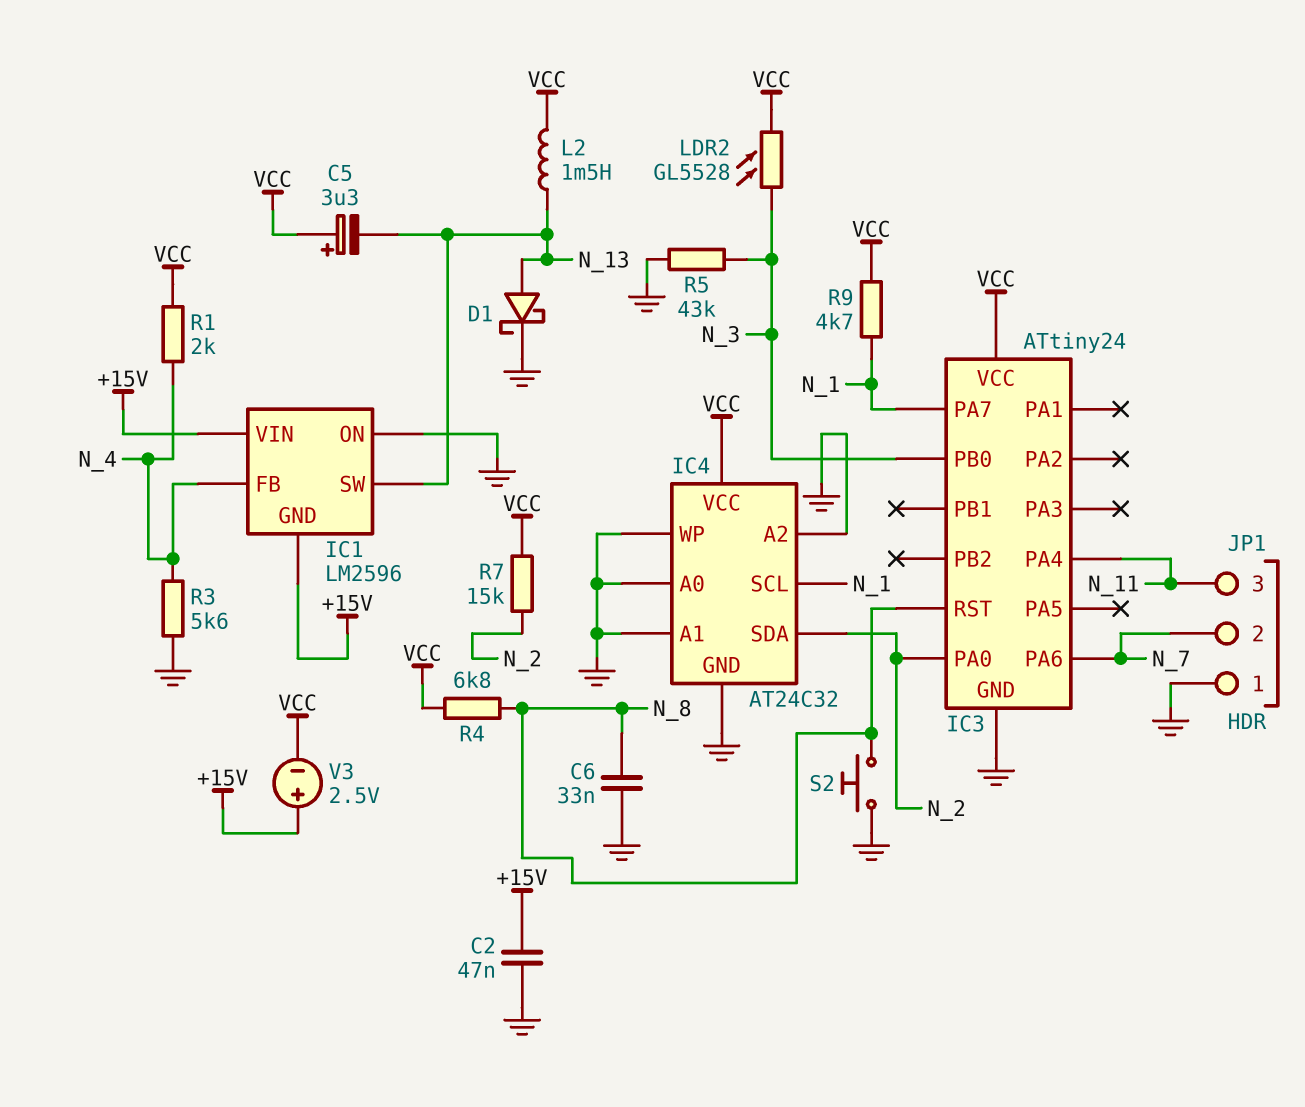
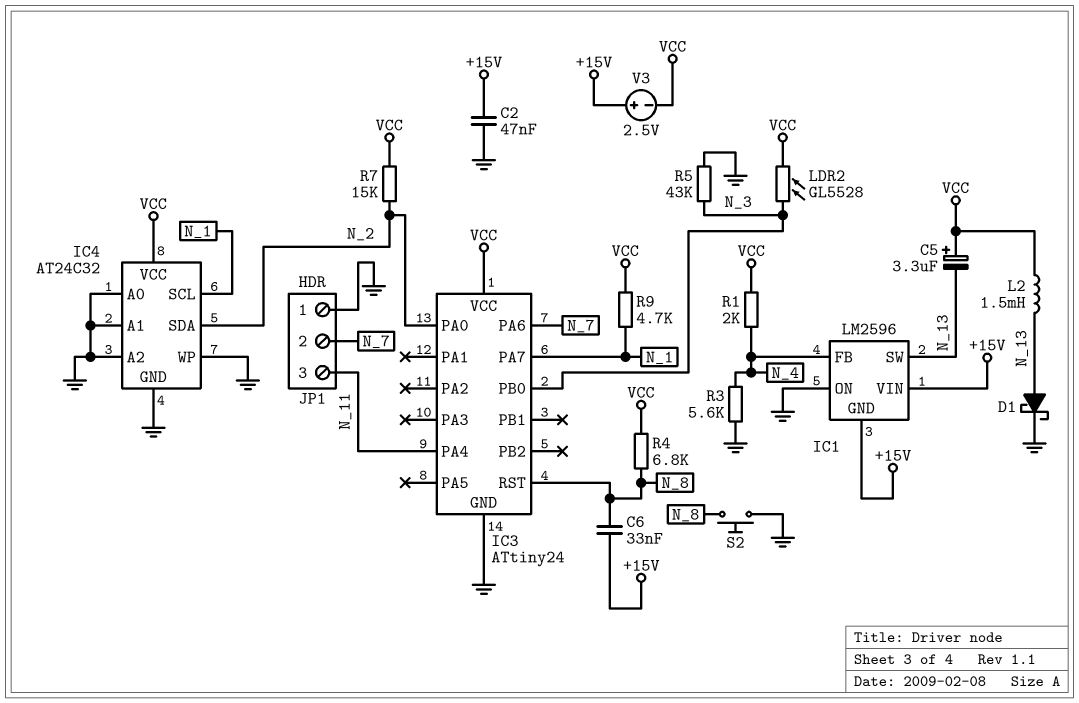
C6: 33nF (GND, N_8) -> 33nF (+15V, N_8)

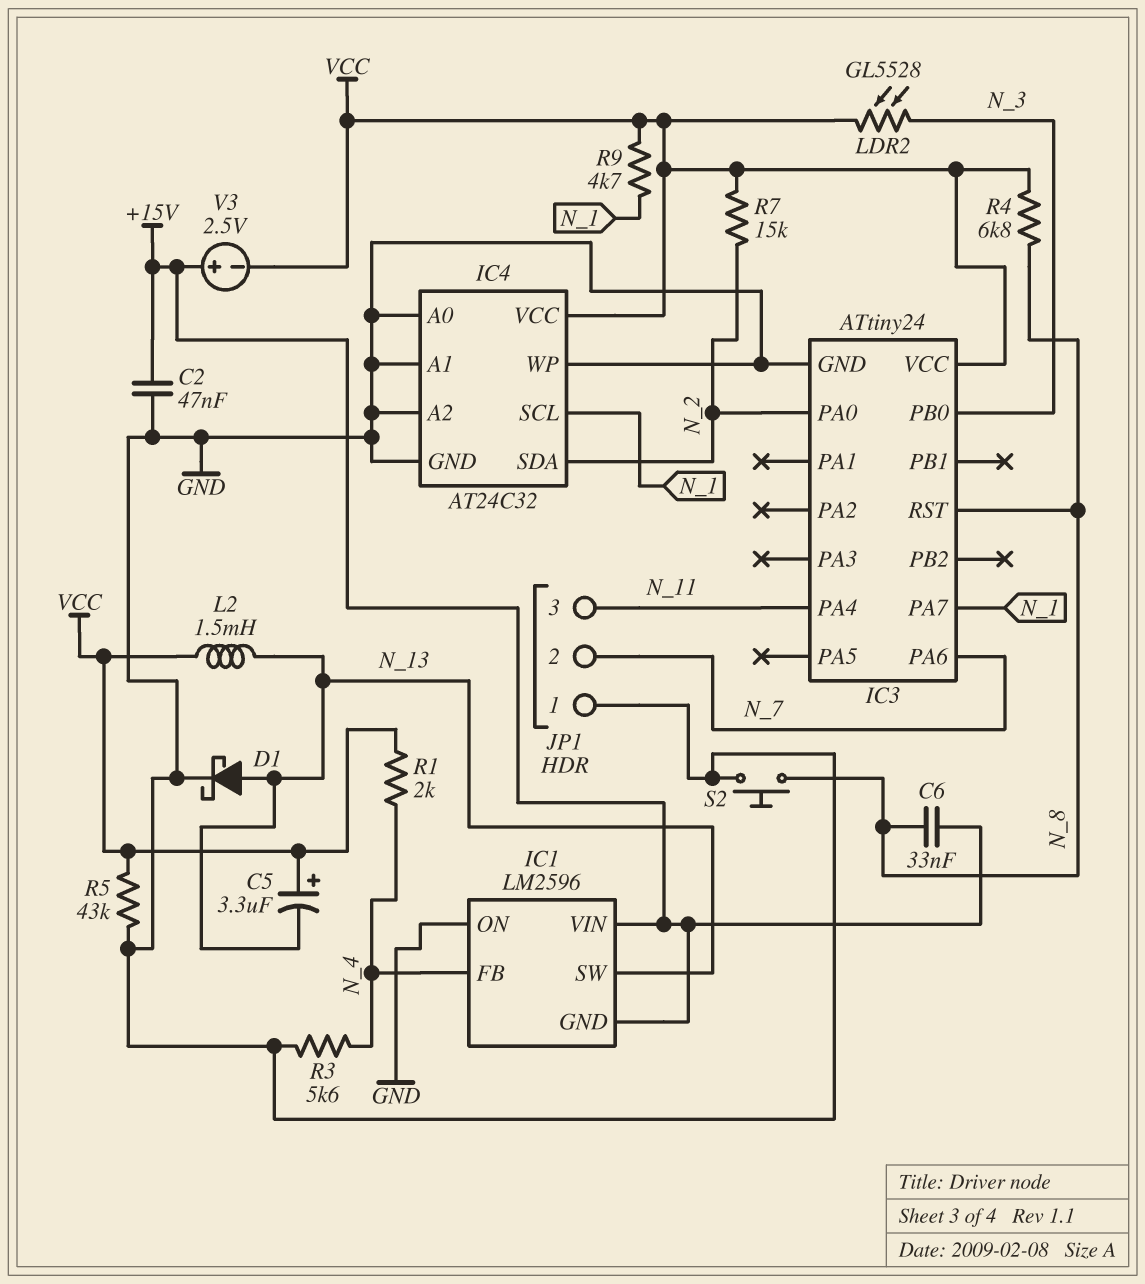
R5: 43k (GND, N_3) -> 43k (GND, VCC)

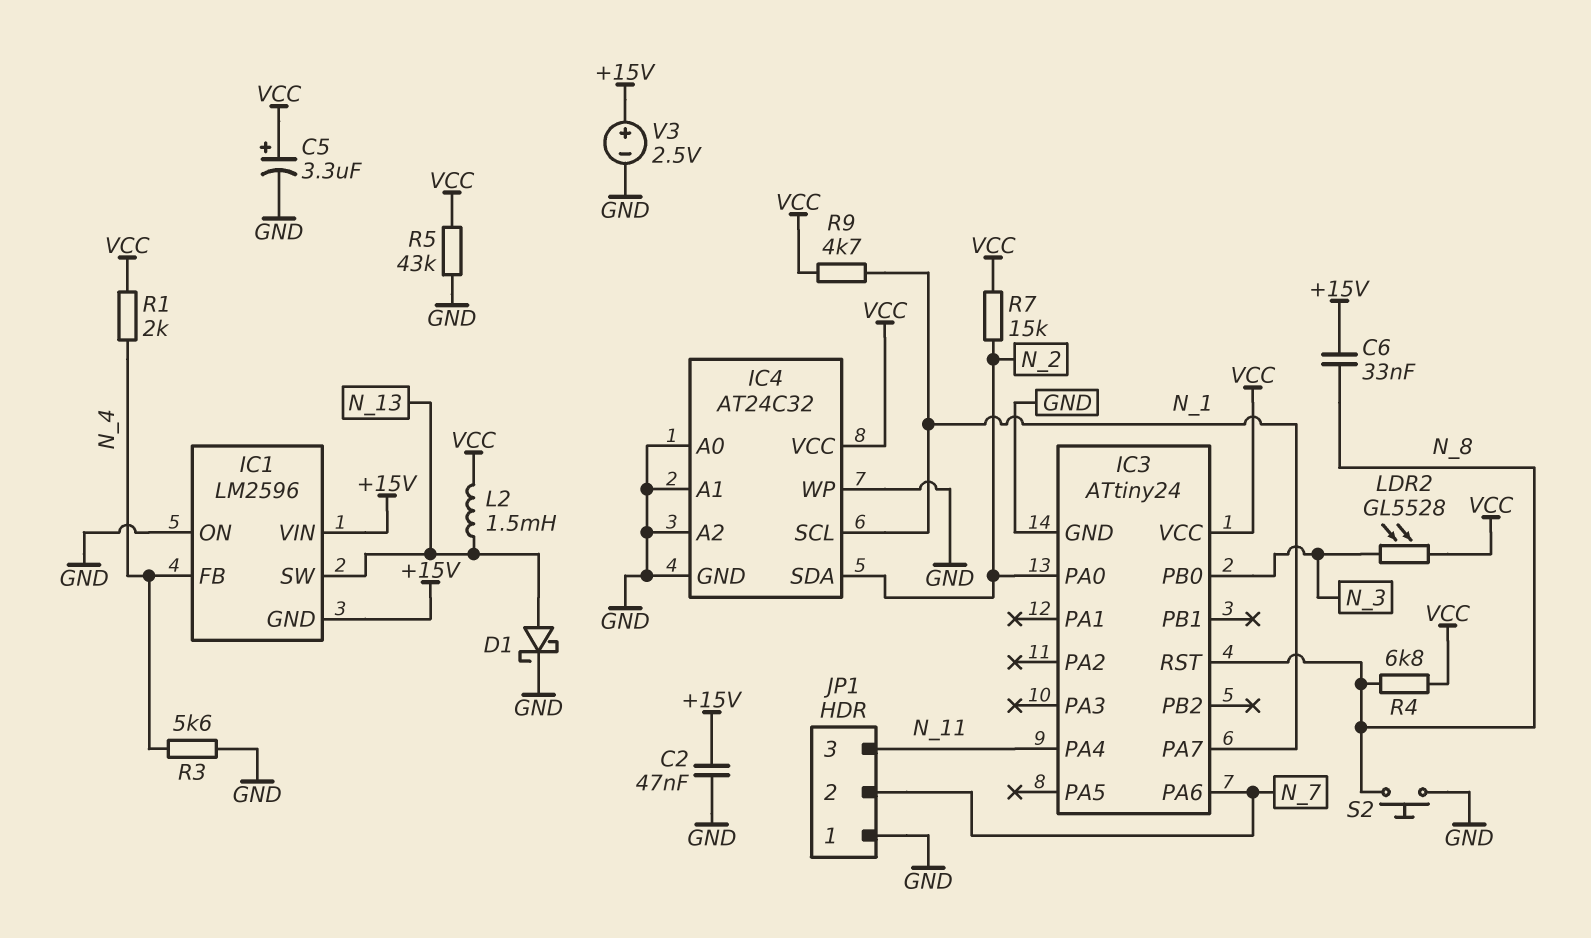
C5: 3.3uF (plus VCC, minus N_13) -> 3.3uF (plus VCC, minus GND)
V3: 2.5V (plus +15V, minus VCC) -> 2.5V (plus +15V, minus GND)

